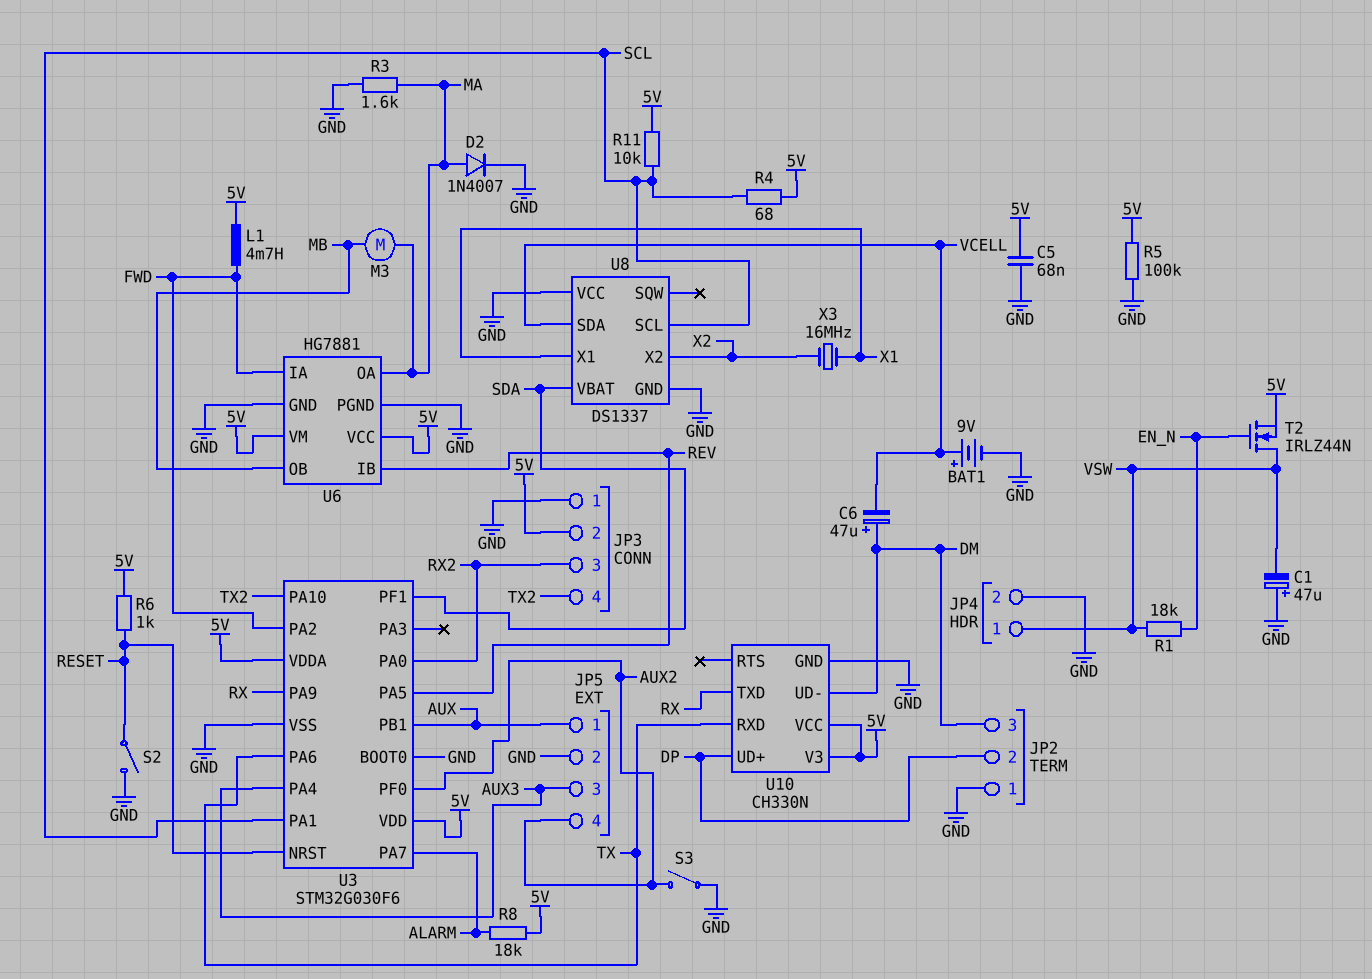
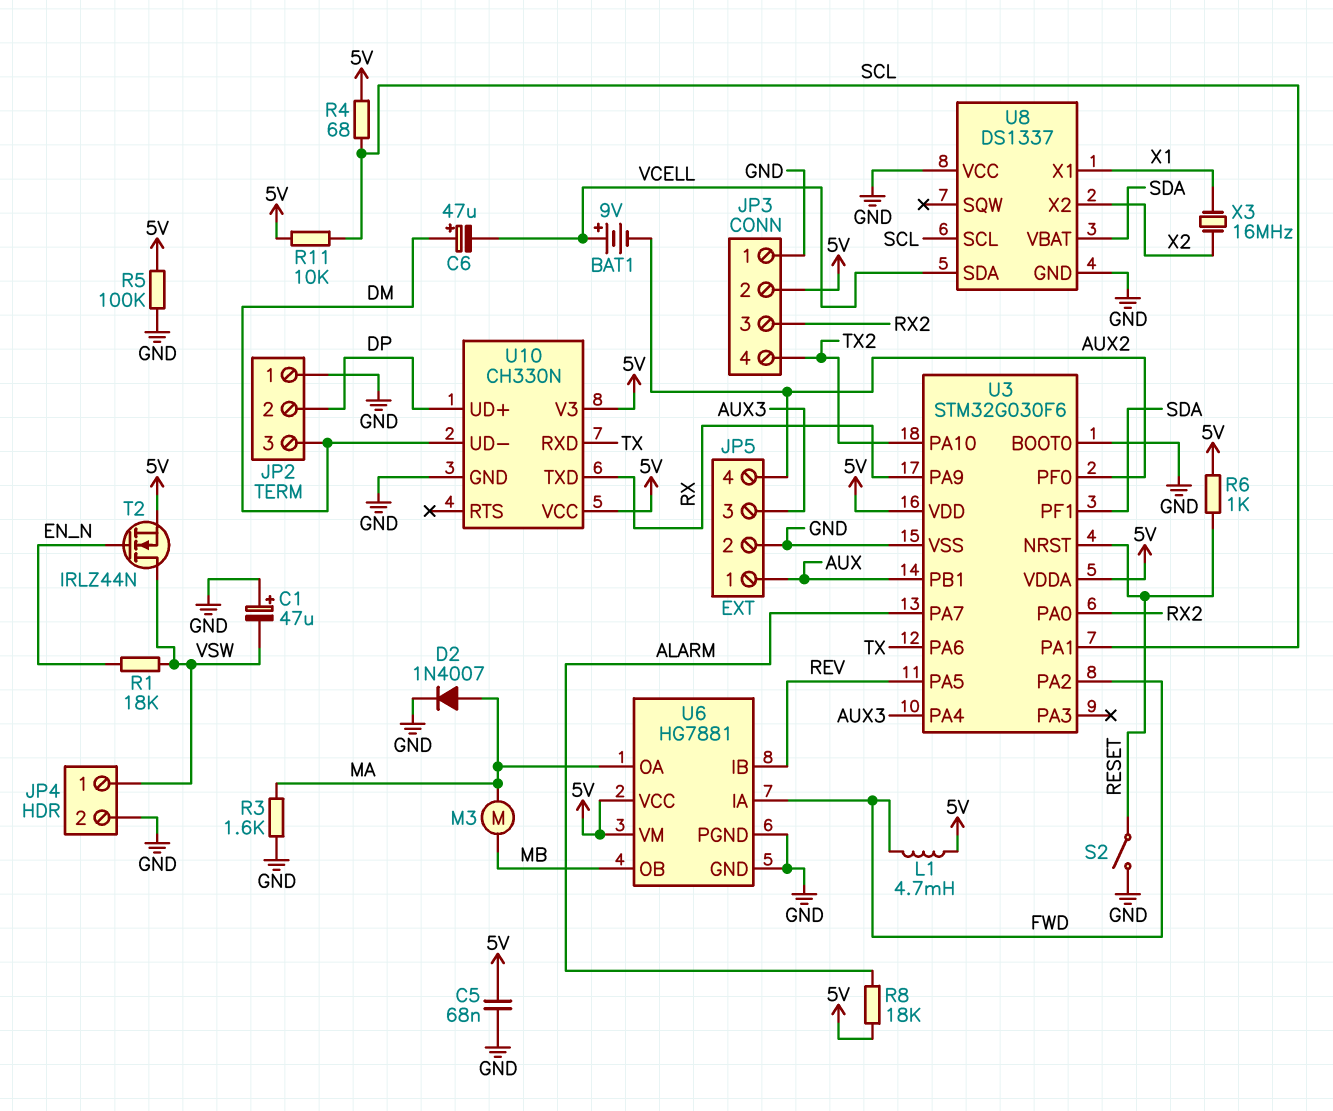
BAT1: 9V (plus VCELL, minus GND) -> 9V (plus VCELL, minus AUX2)
S3: switch (AUX2, GND) -> none

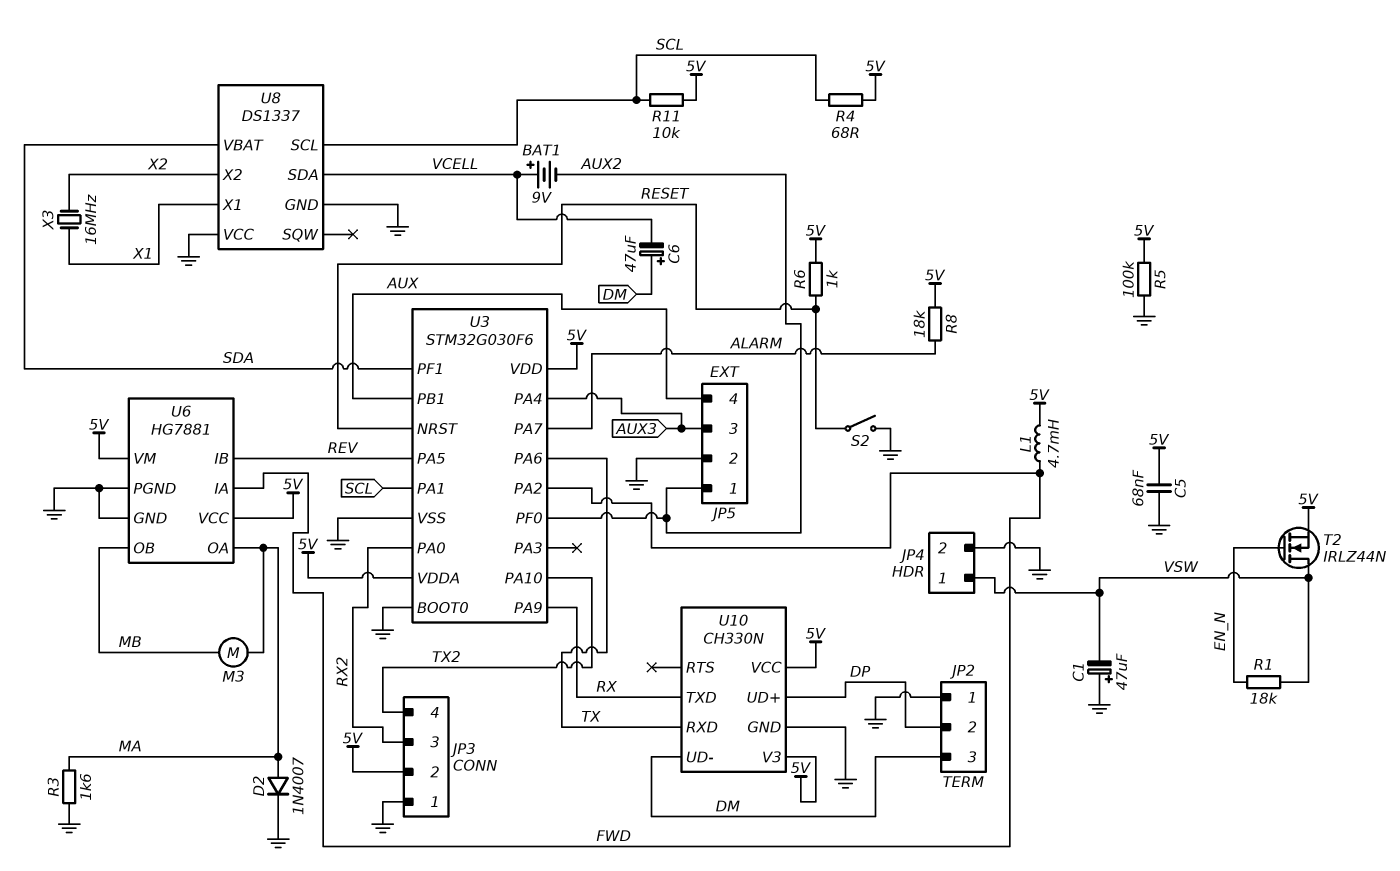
JP5 pin 1: AUX -> AUX2
JP5 pin 4: AUX2 -> AUX

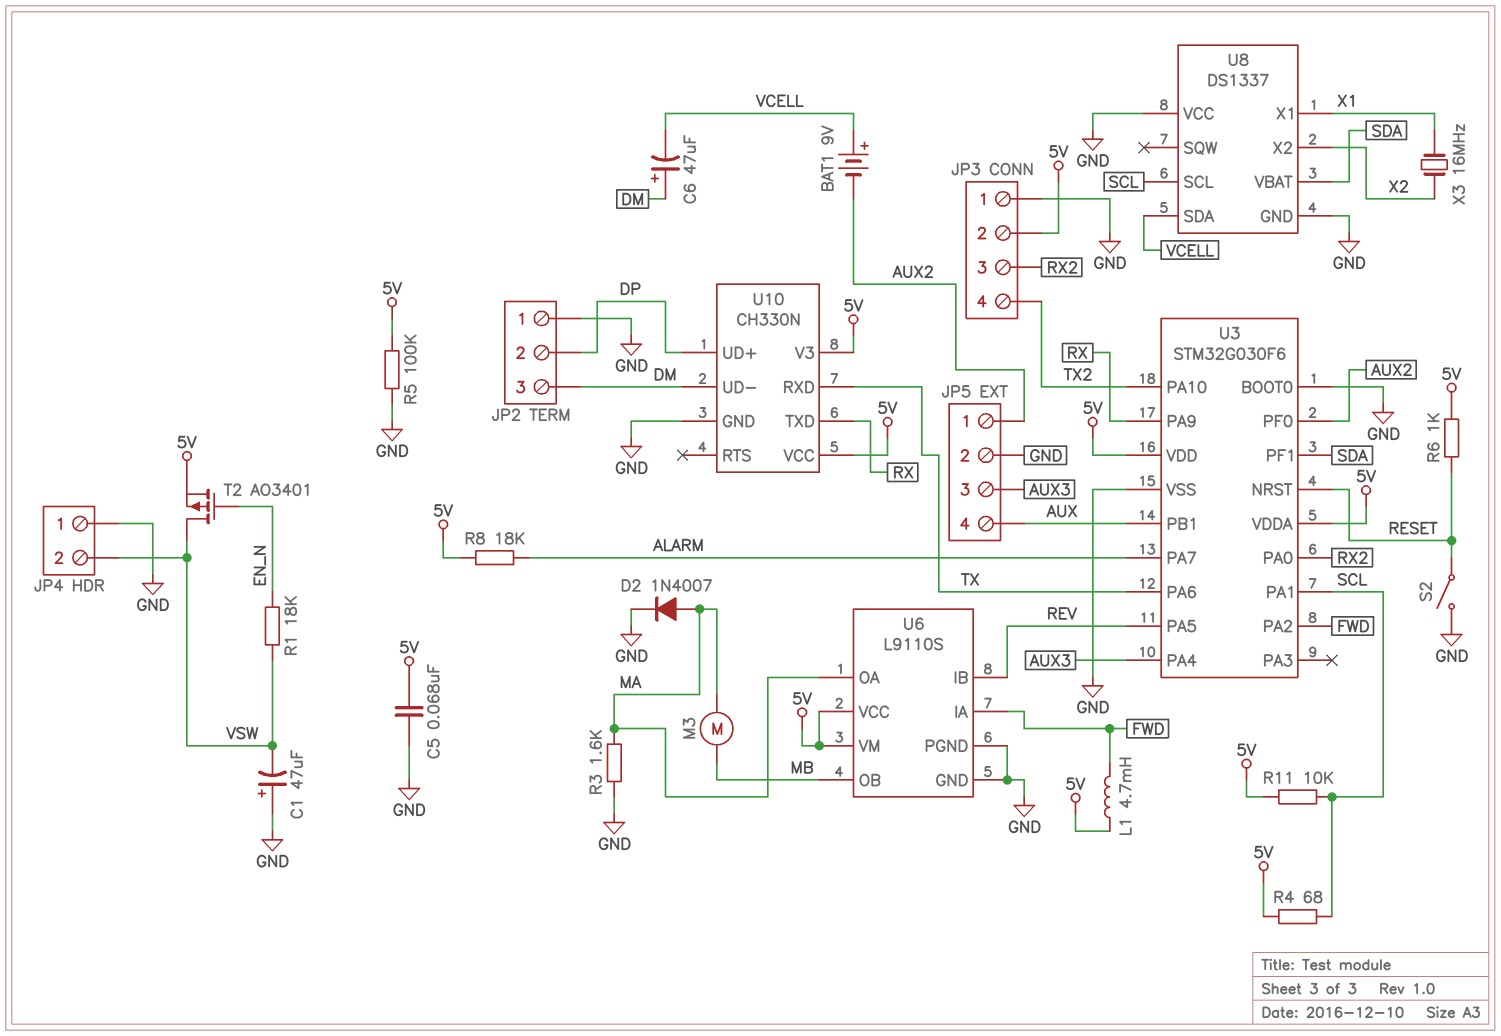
JP4 pin 1: VSW -> GND
JP4 pin 2: GND -> VSW
T2: NMOS IRLZ44N (G EN_N, D VSW, S 5V) -> PMOS AO3401 (G EN_N, D VSW, S 5V)
U6: HG7881 -> L9110S

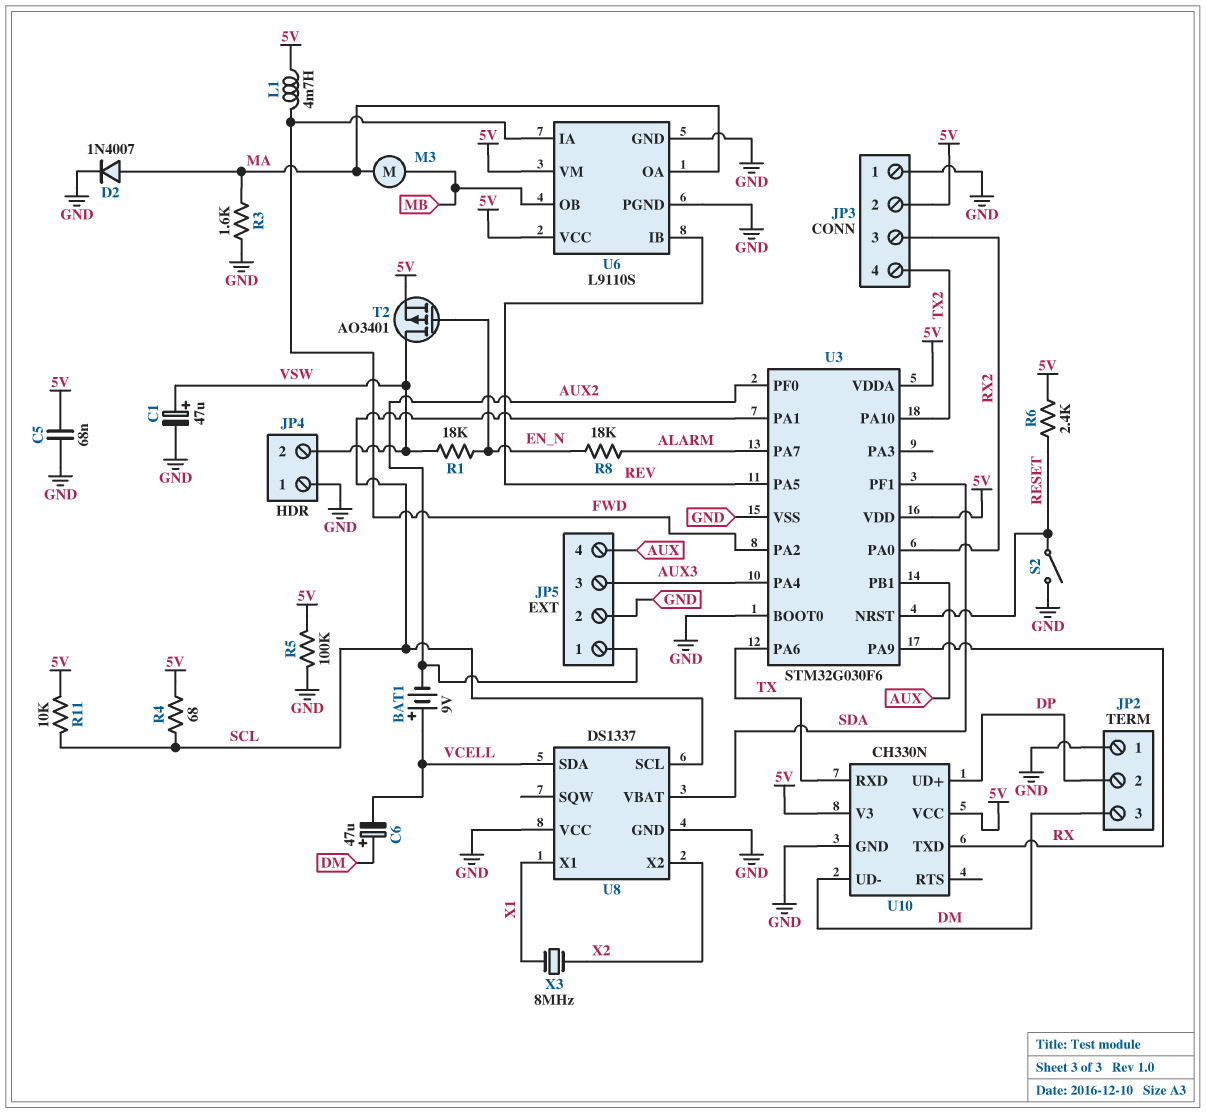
C1: 47uF (plus GND, minus VSW) -> 47uF (plus VSW, minus GND)
R6: 1k (5V, RESET) -> 2.4k (5V, RESET)
R8: 18k (5V, ALARM) -> 18k (ALARM, EN_N)
X3: 16MHz (X1, X2) -> 8MHz (X1, X2)

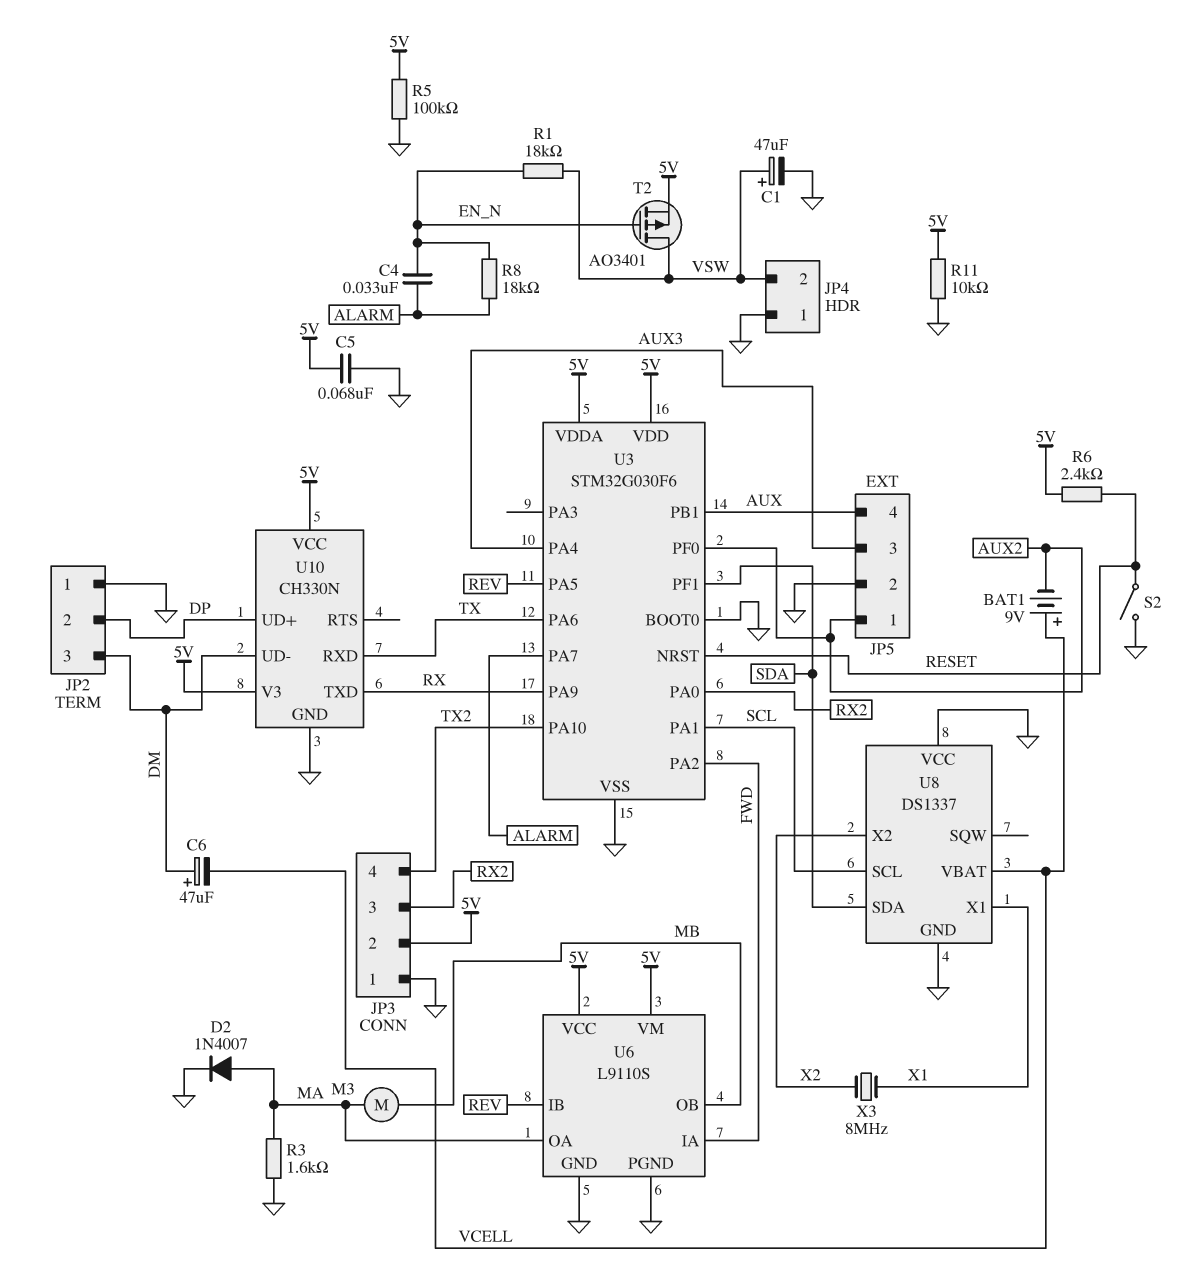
C4: none -> 33nF (ALARM, EN_N)
L1: 4.7mH (5V, FWD) -> none
R4: 68 (5V, SCL) -> none
R11: 10k (5V, SCL) -> 10k (5V, GND)
U8 pin SDA: VCELL -> SDA
U8 pin VBAT: SDA -> VCELL

